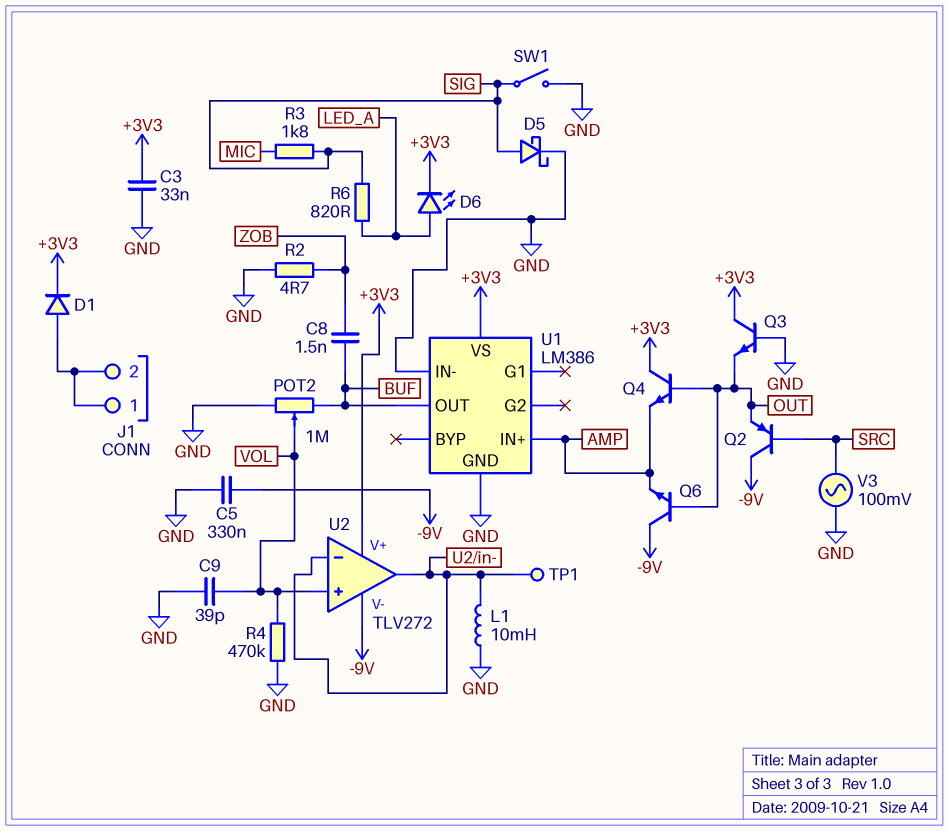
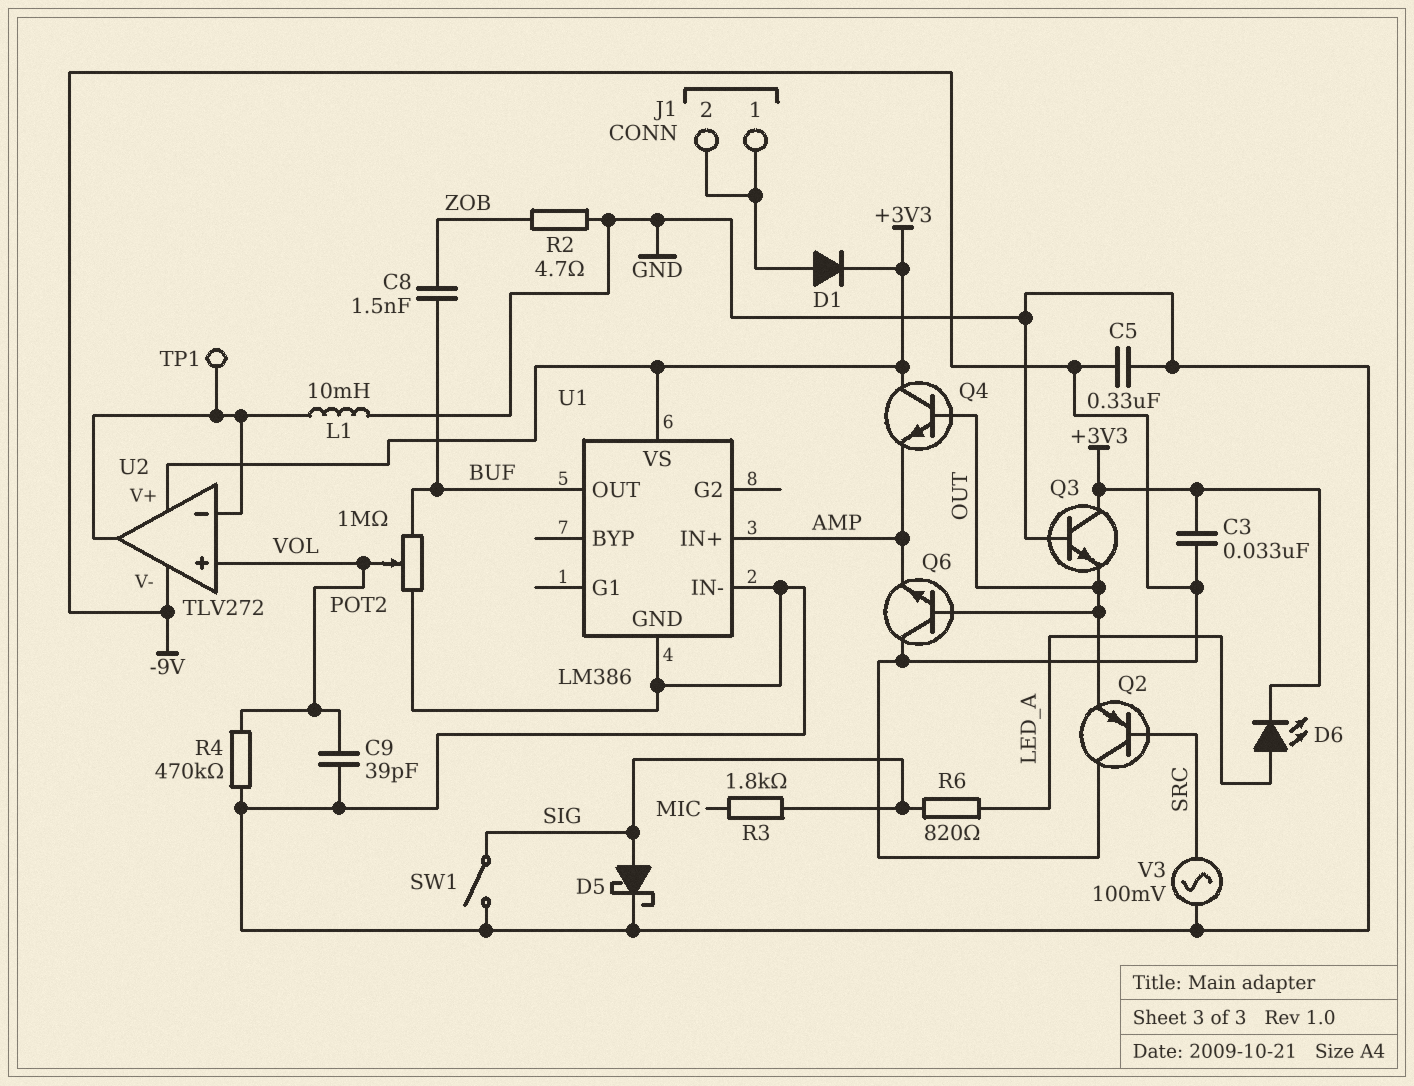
C3: 33nF (+3V3, GND) -> 33nF (+3V3, -9V)

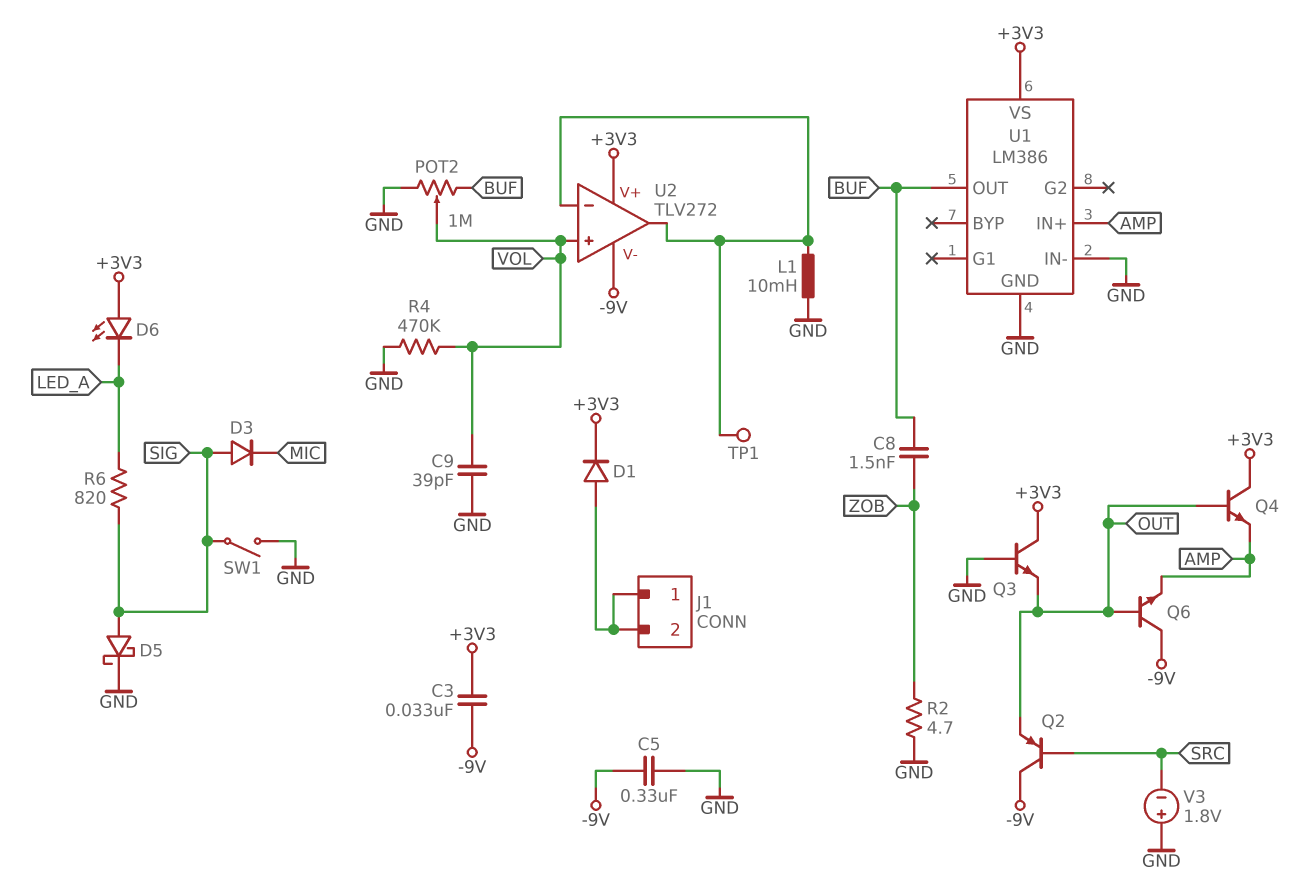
D3: none -> diode (A SIG, K MIC)
D6: LED (A LED_A, K +3V3) -> LED (A +3V3, K LED_A)
R3: 1.8k (MIC, SIG) -> none
V3: AC 100mV (GND, SRC) -> 1.8V (plus GND, minus SRC)

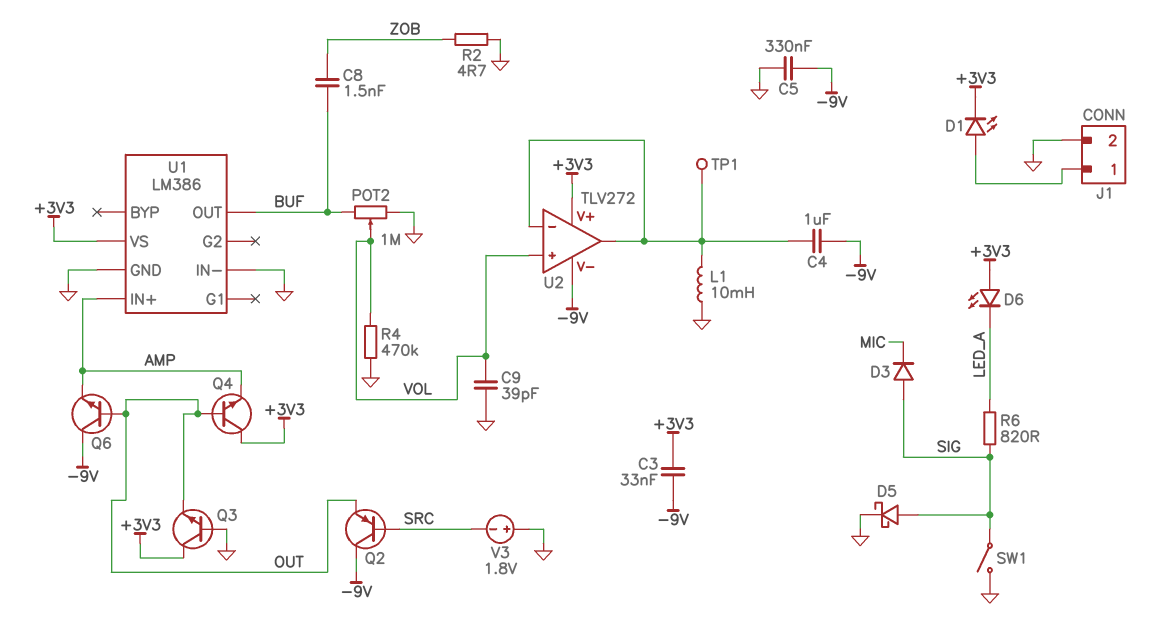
C4: none -> 1uF (-9V, U2/in-)
D1: diode (A J1/1, K +3V3) -> LED (A J1/1, K +3V3)
J1 pin 2: J1/1 -> GND

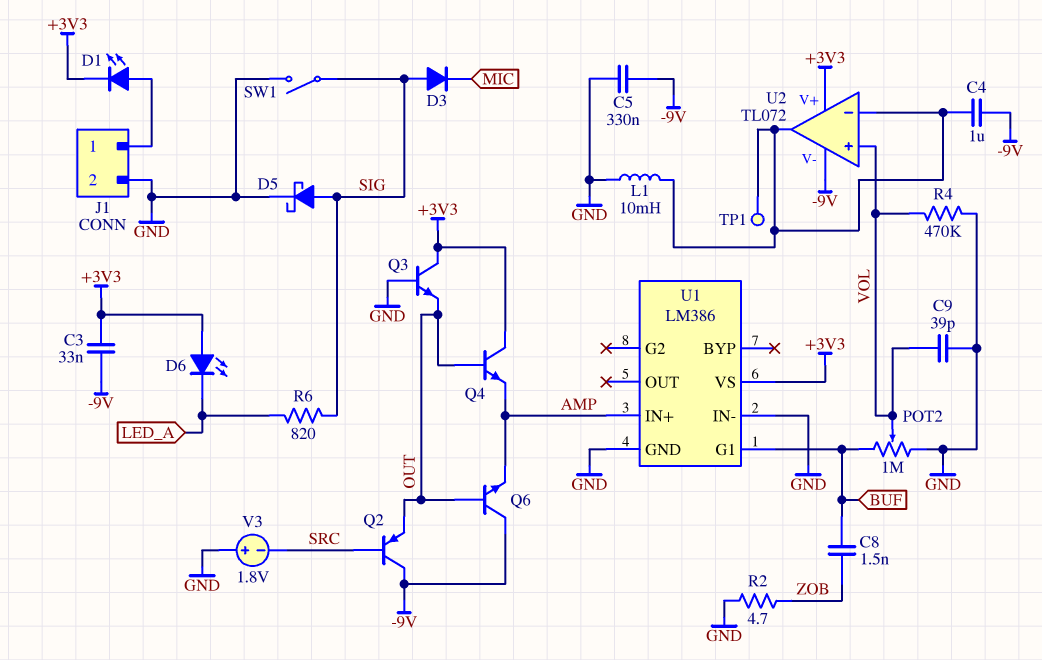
U1 pin G1: none -> BUF
U1 pin OUT: BUF -> none
U2: TLV272 -> TL072

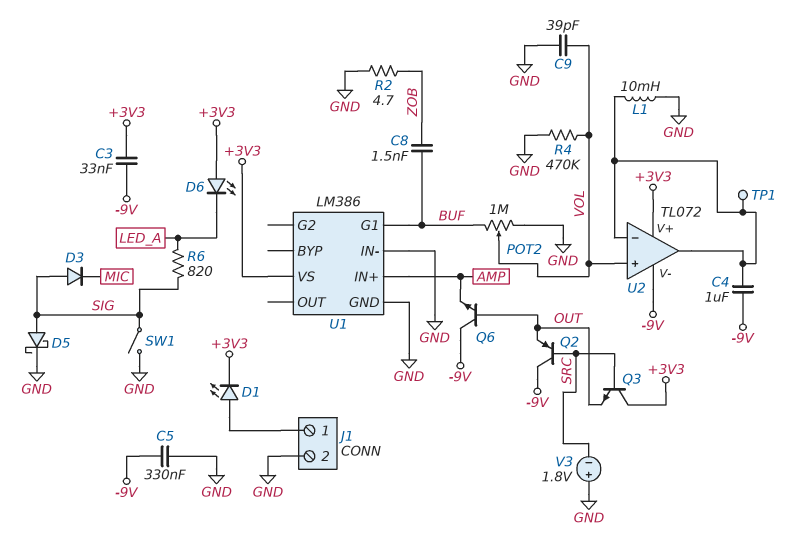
Q3: NPN (B GND, C +3V3, E OUT) -> NPN (B SRC, C +3V3, E OUT)
Q4: NPN (B OUT, C +3V3, E AMP) -> none

